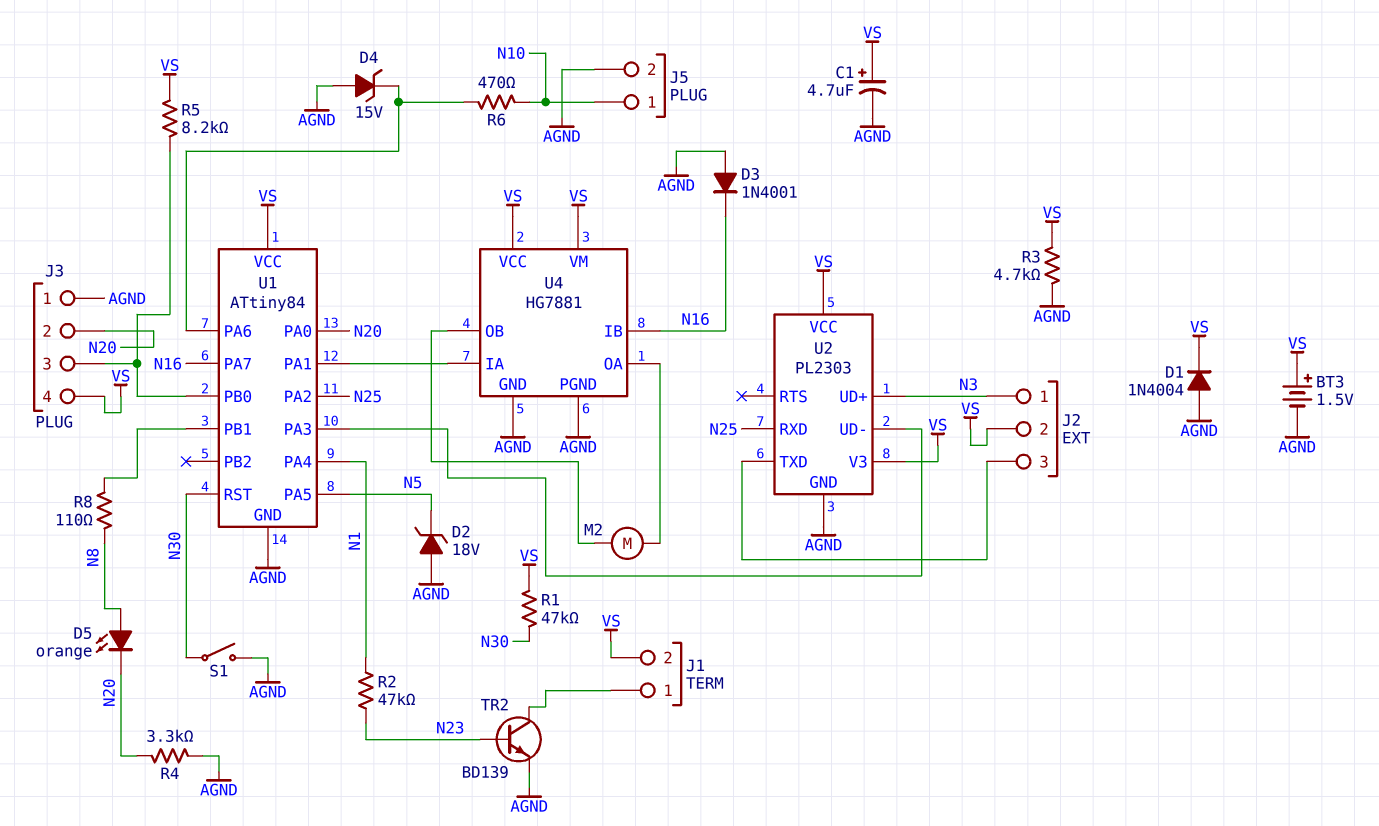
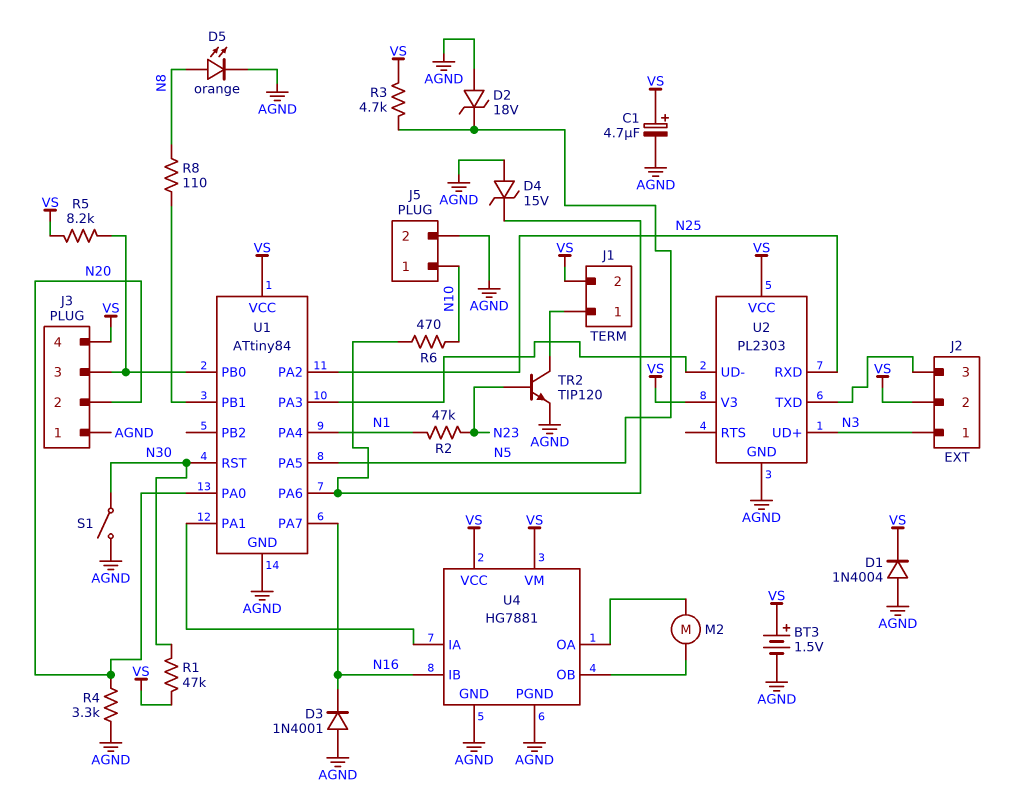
D5: LED orange (A N8, K N20) -> LED orange (A N8, K AGND)
R3: 4.7k (AGND, VS) -> 4.7k (N5, VS)
TR2: NPN BD139 (B N23, C J1/1, E AGND) -> NPN TIP120 (B N23, C J1/1, E AGND)

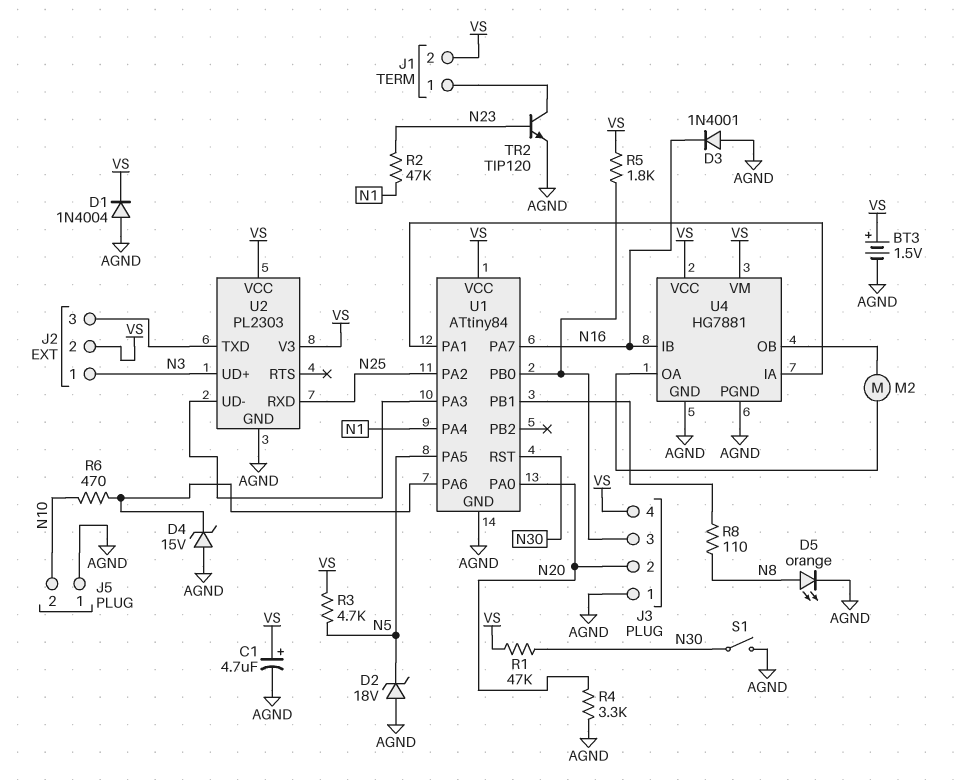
J5 pin 1: N10 -> AGND
J5 pin 2: AGND -> N10
R5: 8.2k (J3/3, VS) -> 1.8k (J3/3, VS)

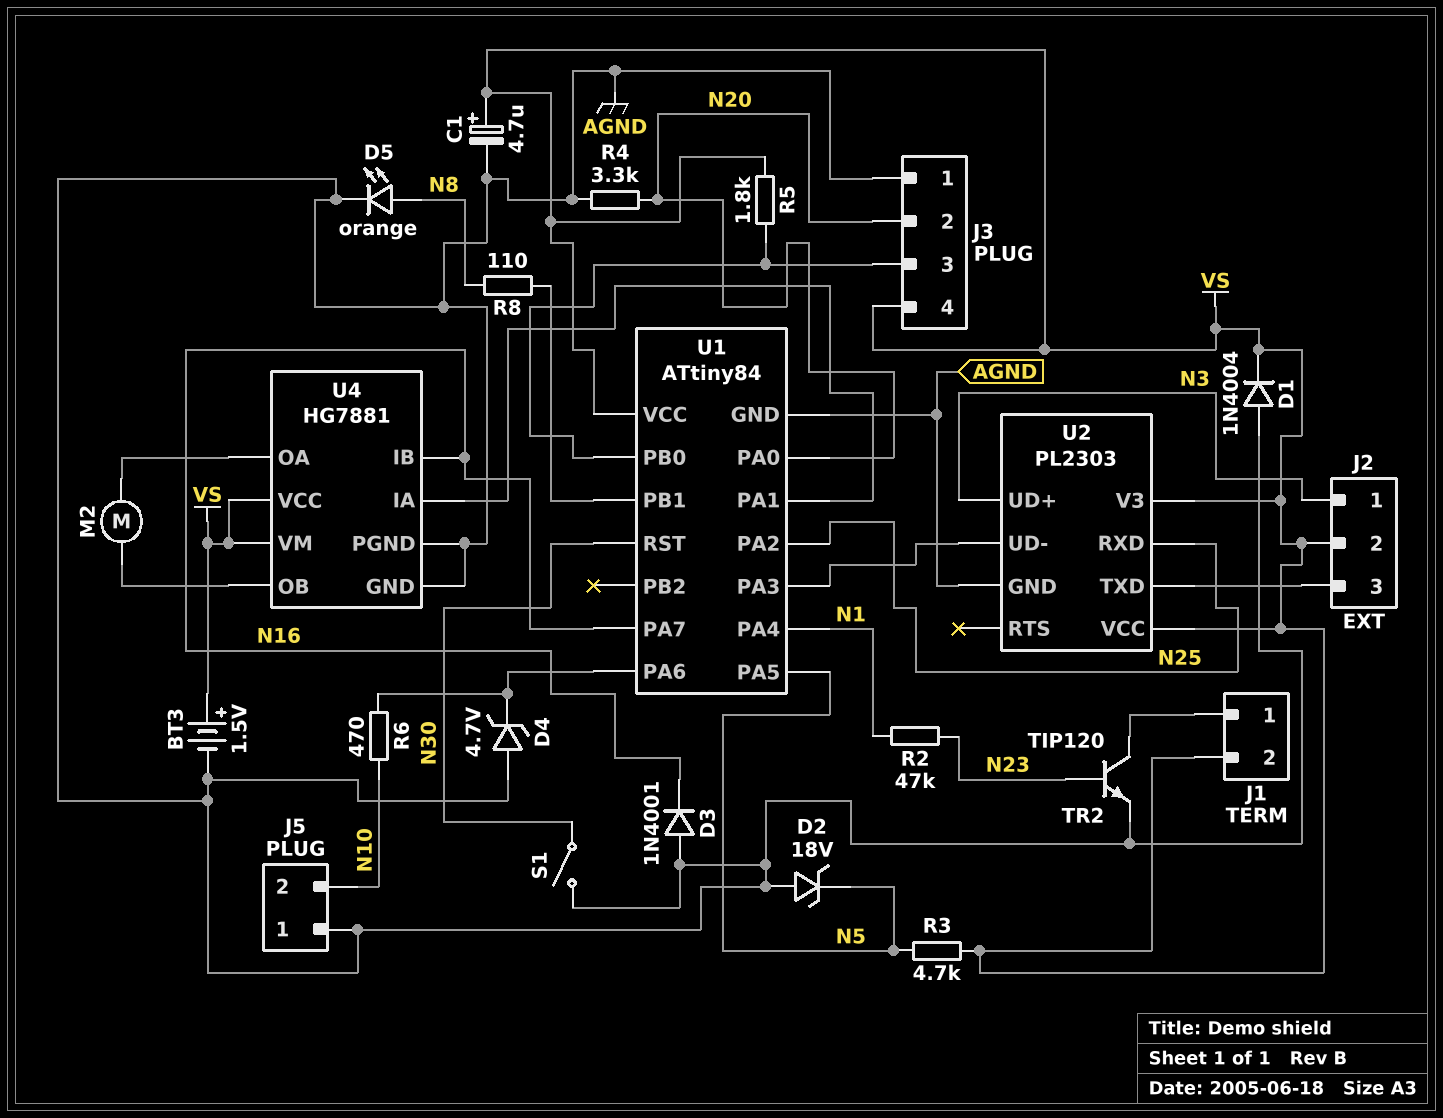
D4: zener 15V (A AGND, K U1/PA6) -> zener 4.7V (A AGND, K U1/PA6)
R1: 47k (N30, VS) -> none

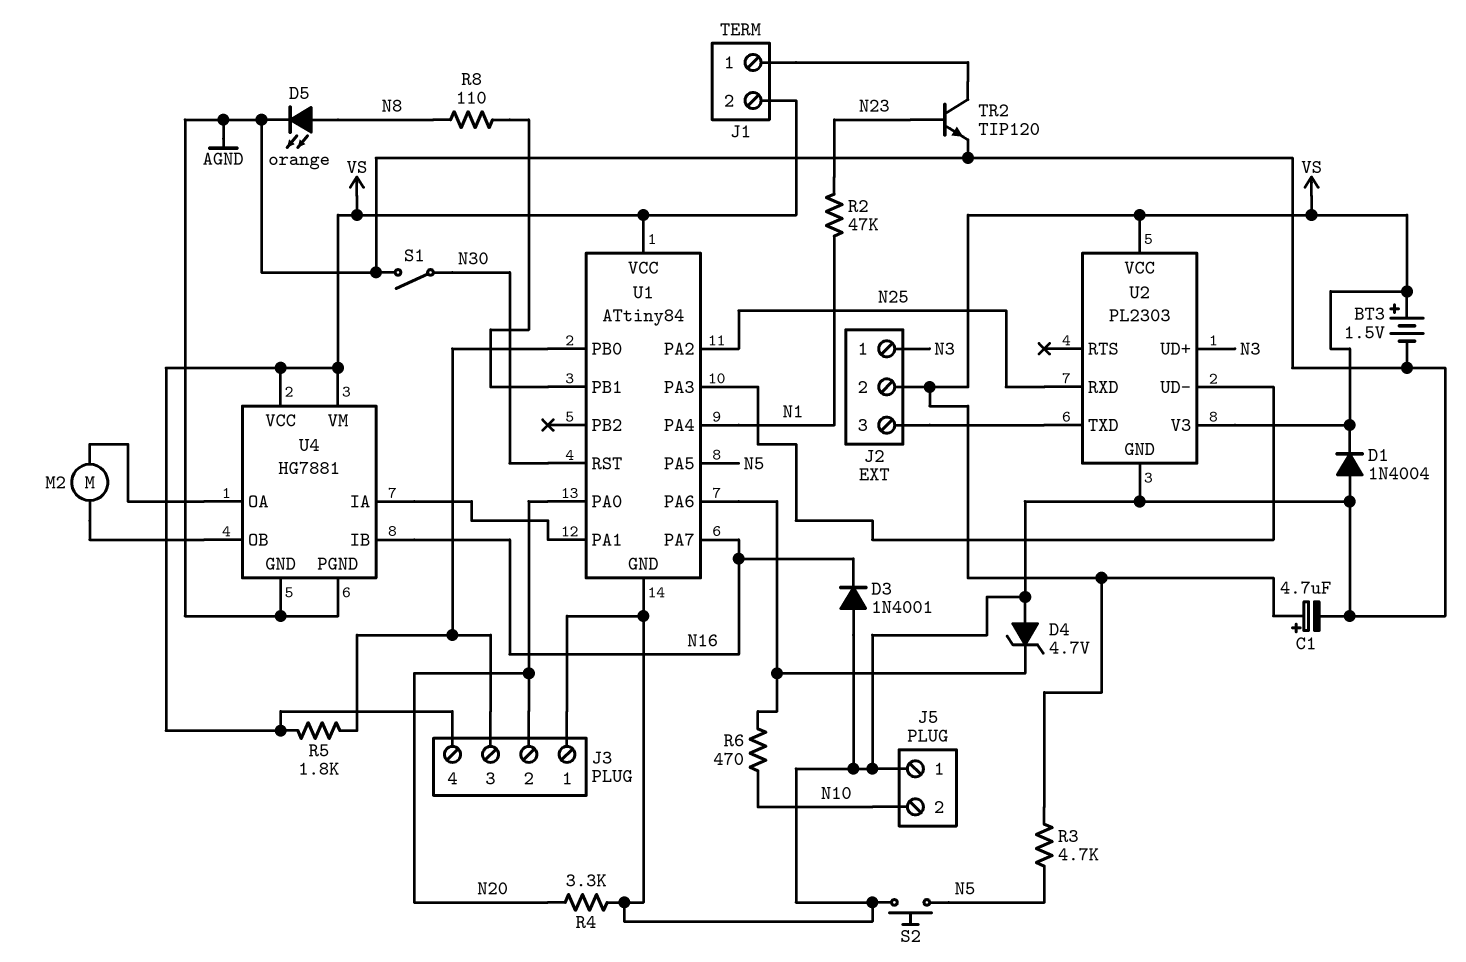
D2: zener 18V (A AGND, K N5) -> none
S2: none -> button (AGND, N5)

